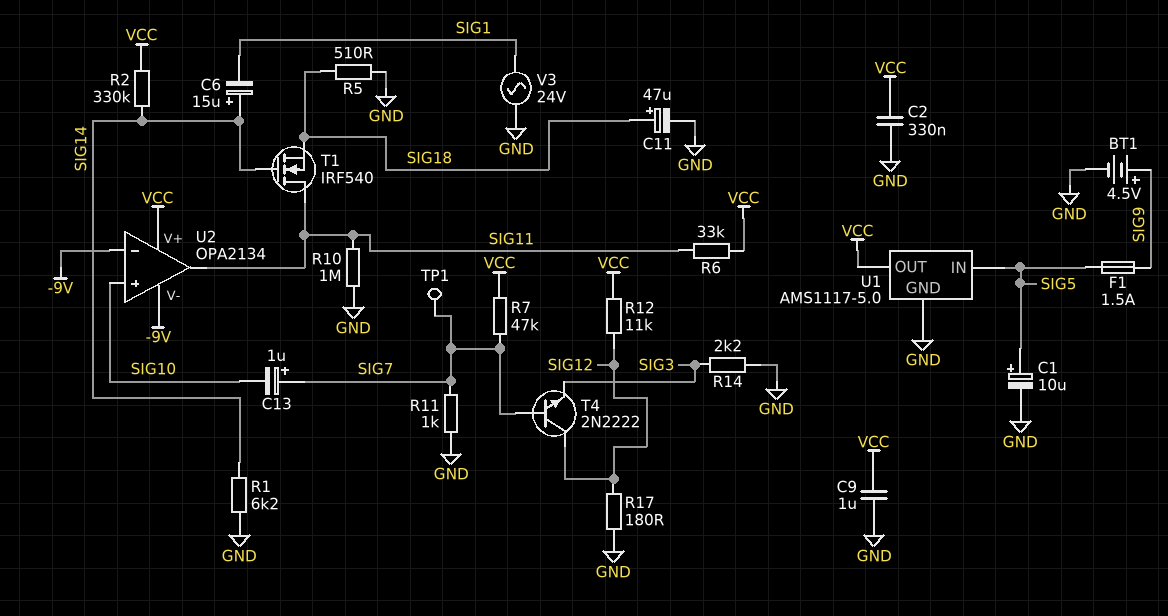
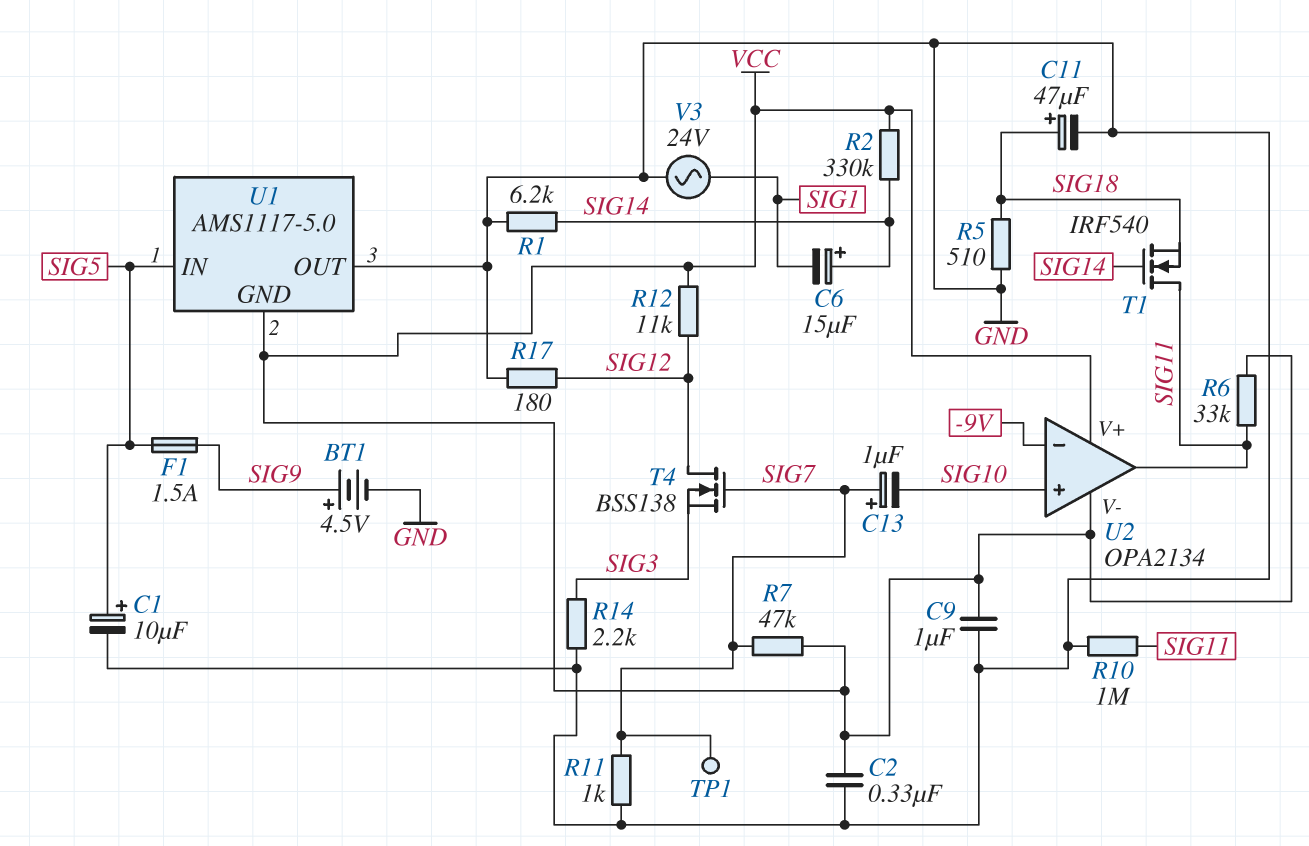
T4: NPN 2N2222 (B SIG7, C SIG12, E SIG3) -> NMOS BSS138 (G SIG7, D SIG12, S SIG3)
U1 pin GND: GND -> VCC
U1 pin OUT: VCC -> GND
U2 pin V-: -9V -> VCC

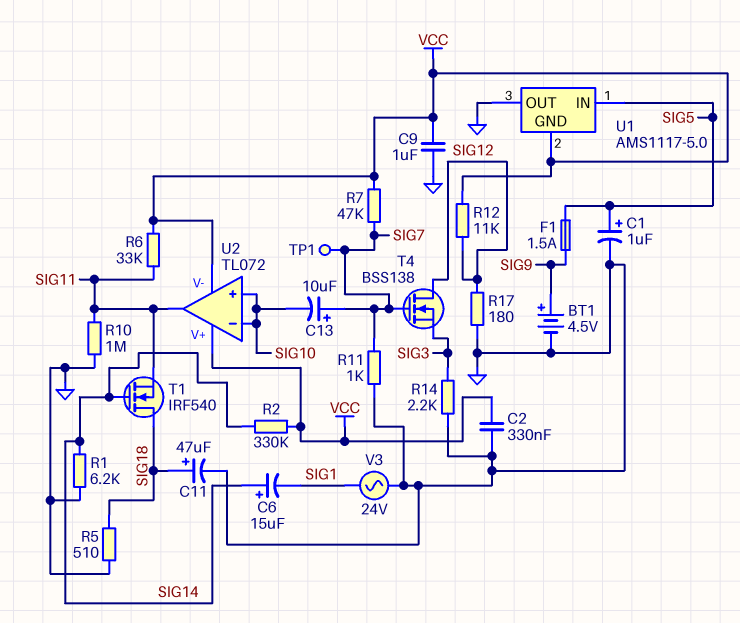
C1: 10uF (plus SIG5, minus GND) -> 1uF (plus SIG5, minus GND)
C13: 1uF (plus SIG7, minus SIG10) -> 10uF (plus SIG7, minus SIG10)
T1: NMOS IRF540 (G SIG14, D SIG11, S SIG18) -> NMOS IRF540 (G SIG14, D SIG18, S SIG11)
U2: OPA2134 -> TL072
U2 pin in-: -9V -> SIG10

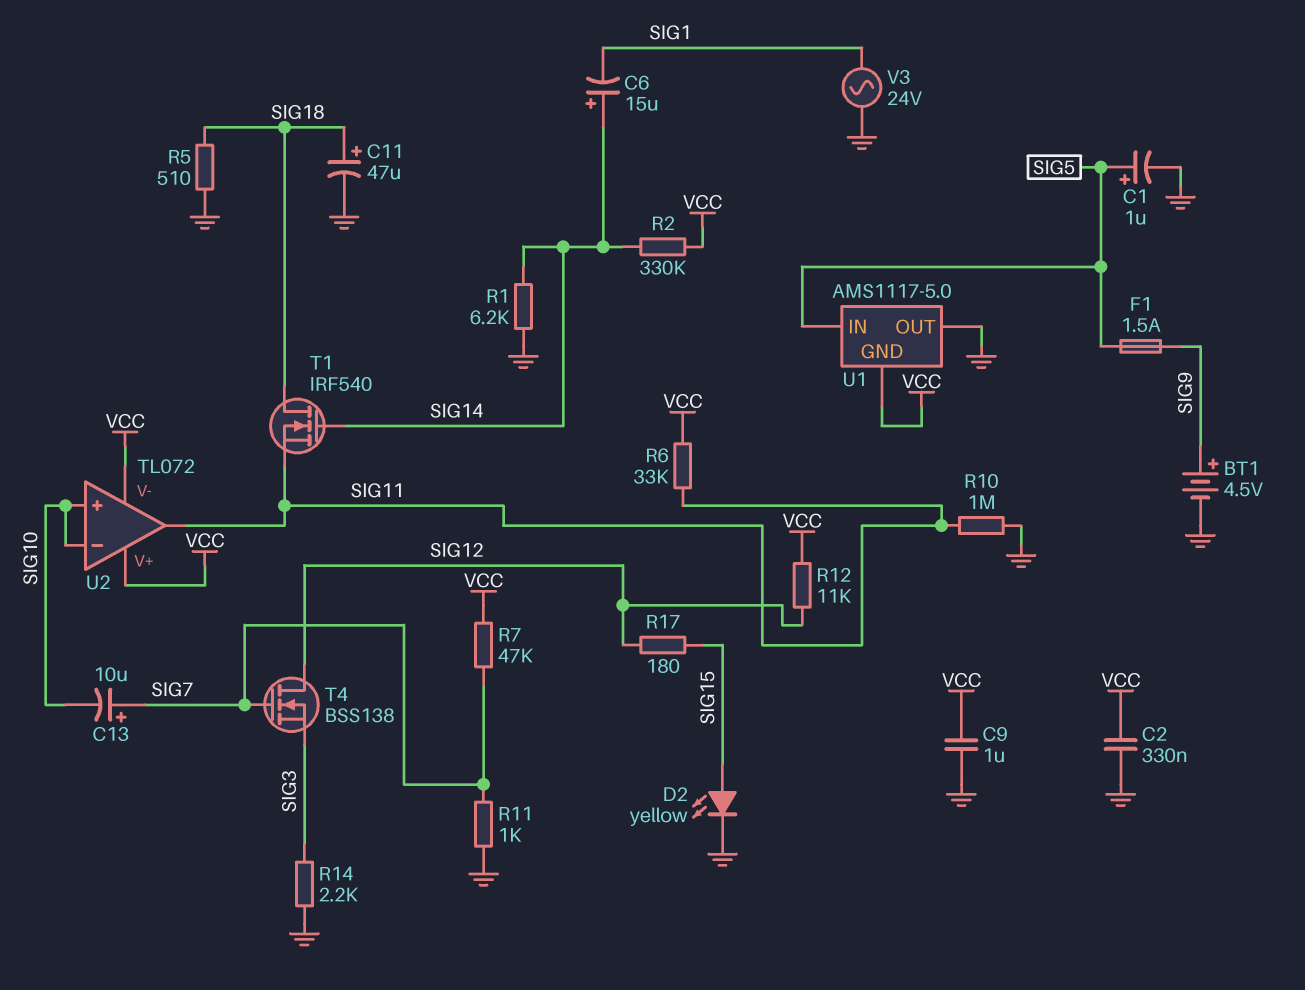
D2: none -> LED yellow (A SIG15, K GND)
R17: 180 (GND, SIG12) -> 180 (SIG12, SIG15)
TP1: test point (SIG7) -> none

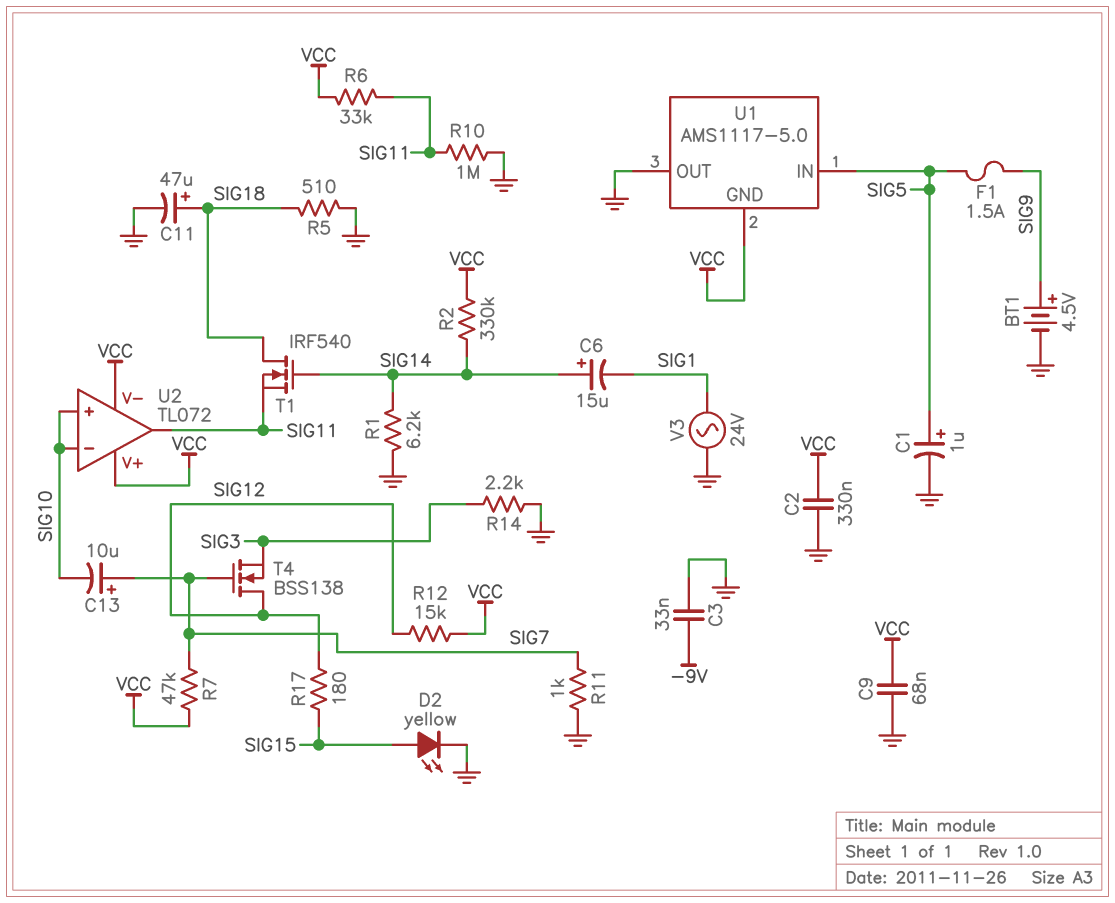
C3: none -> 33nF (-9V, GND)
C9: 1uF (GND, VCC) -> 68nF (GND, VCC)
R12: 11k (SIG12, VCC) -> 15k (SIG12, VCC)

